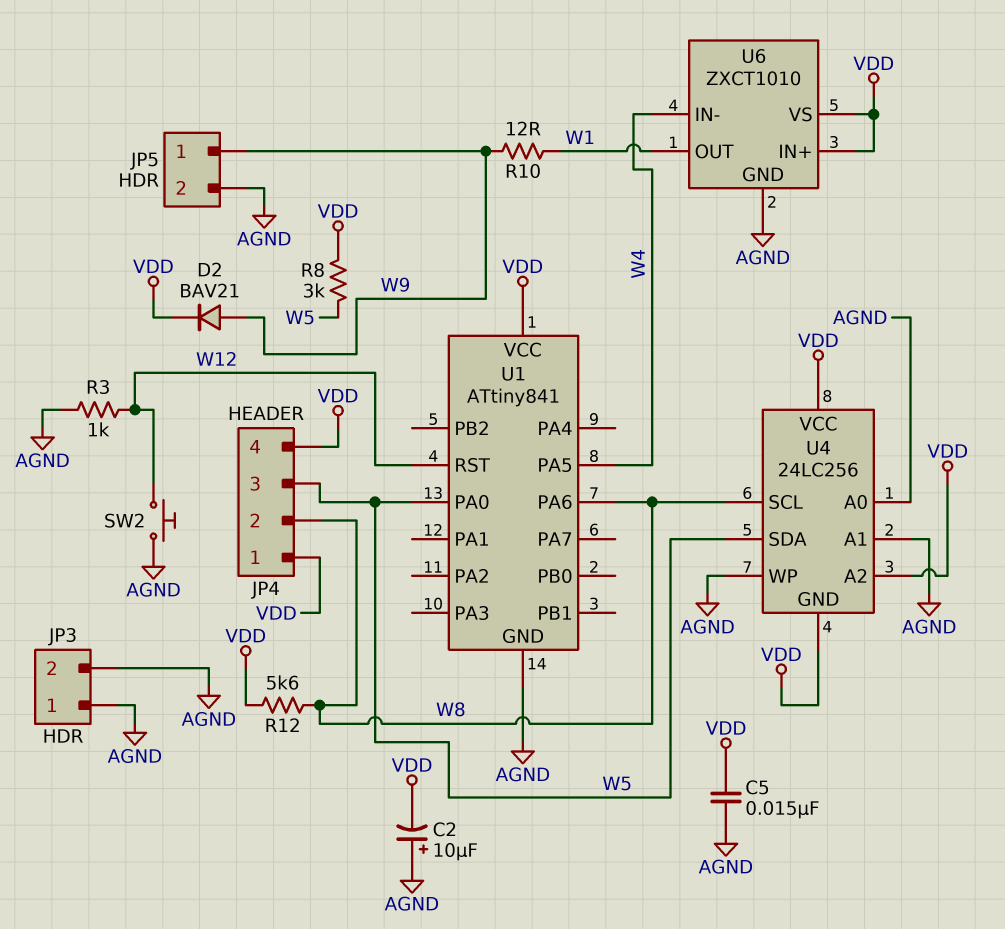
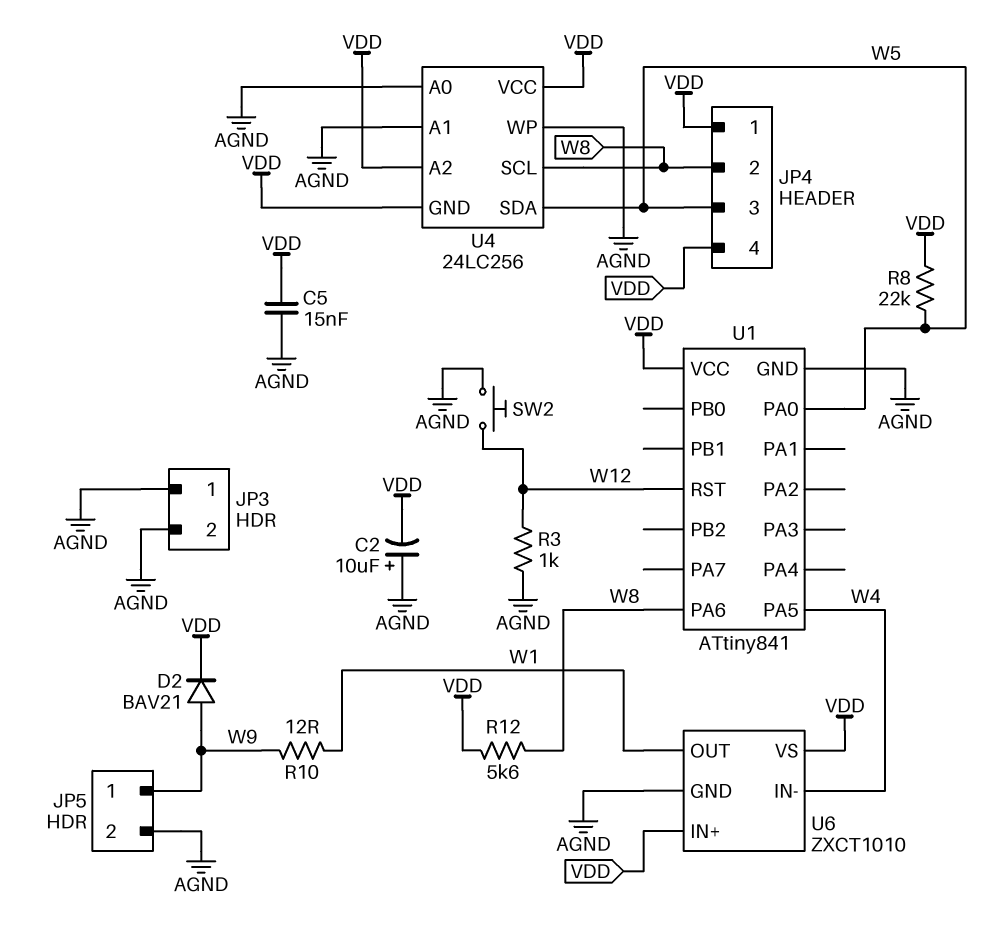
R8: 3k (VDD, W5) -> 22k (VDD, W5)

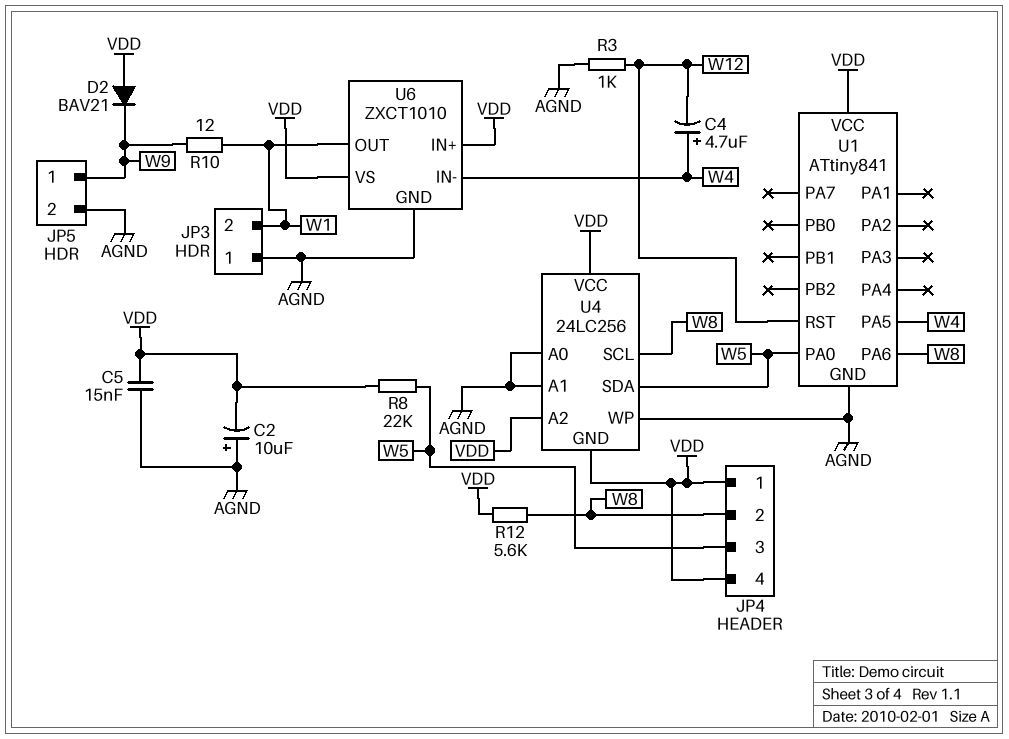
C4: none -> 4.7uF (plus W4, minus W12)
D2: diode BAV21 (A W9, K VDD) -> diode BAV21 (A VDD, K W9)
JP3 pin 2: AGND -> W1
SW2: button (AGND, W12) -> none

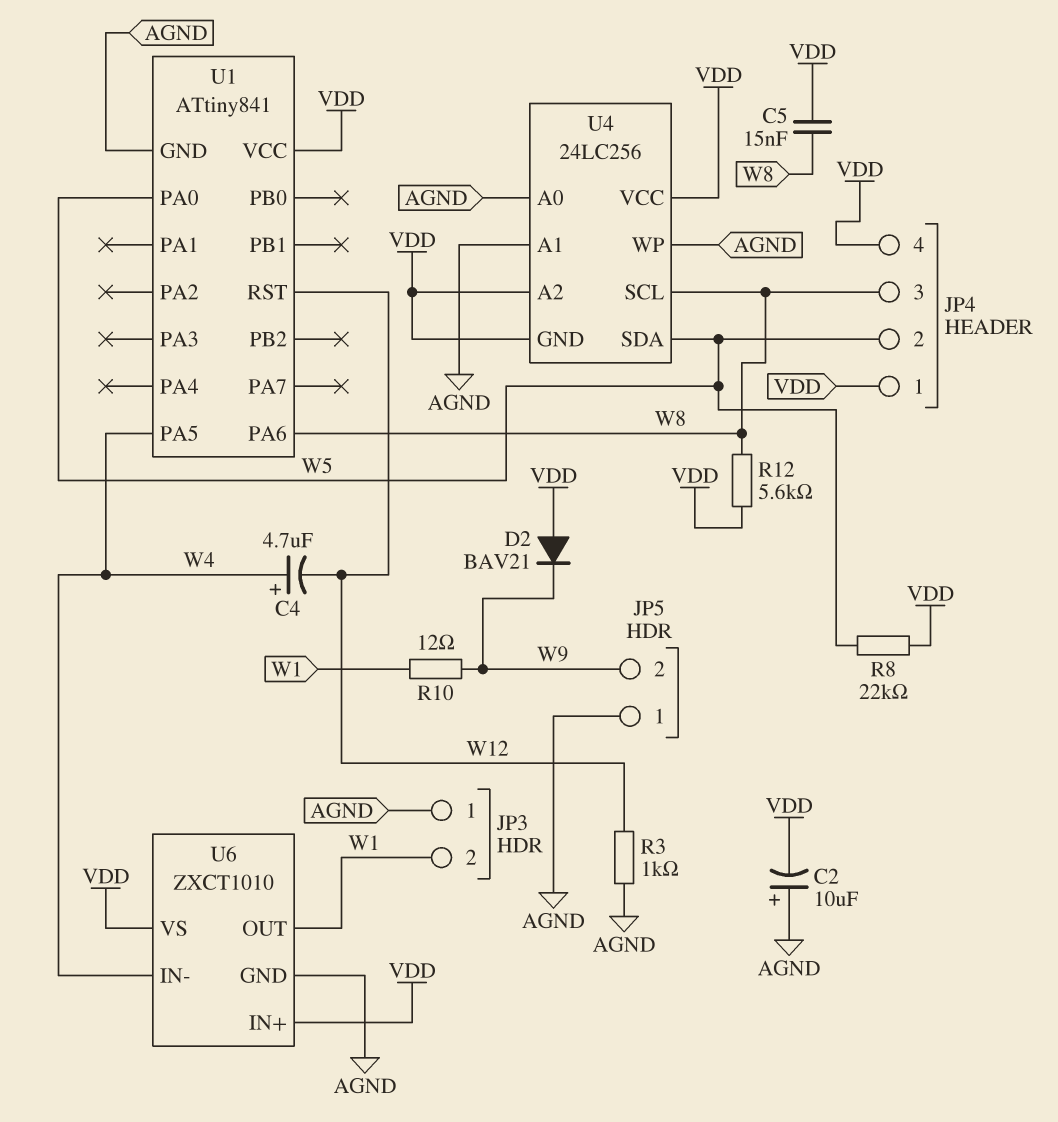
C5: 15nF (AGND, VDD) -> 15nF (VDD, W8)
JP4 pin 2: W8 -> W5
JP4 pin 3: W5 -> W8
JP5 pin 1: W9 -> AGND
JP5 pin 2: AGND -> W9

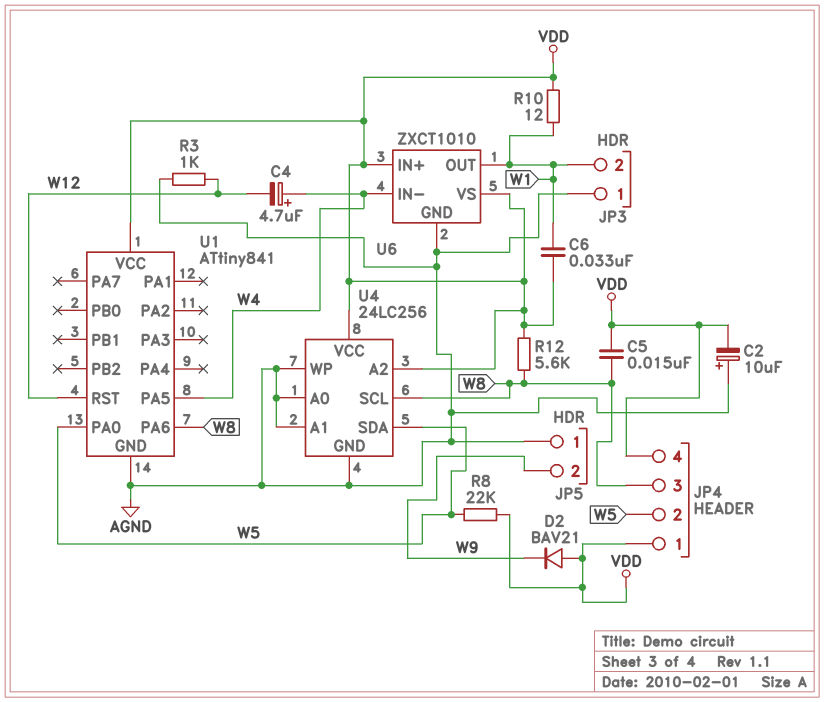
C6: none -> 33nF (VDD, W1)
R10: 12 (W1, W9) -> 12 (VDD, W1)
U4 pin GND: VDD -> AGND

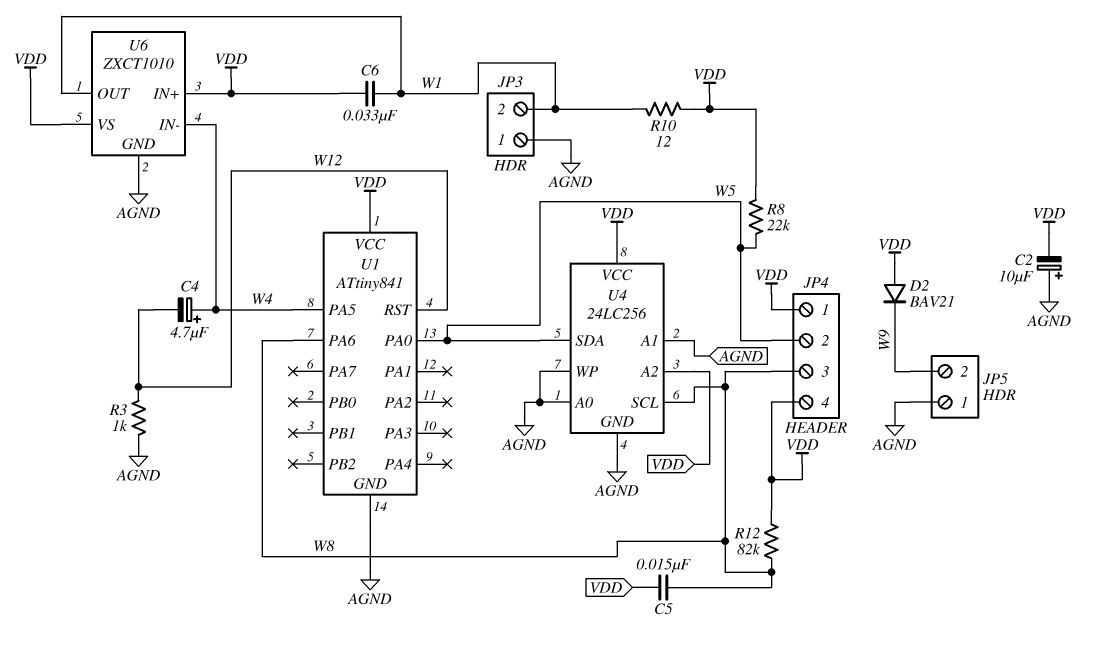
R12: 5.6k (VDD, W8) -> 82k (VDD, W8)

